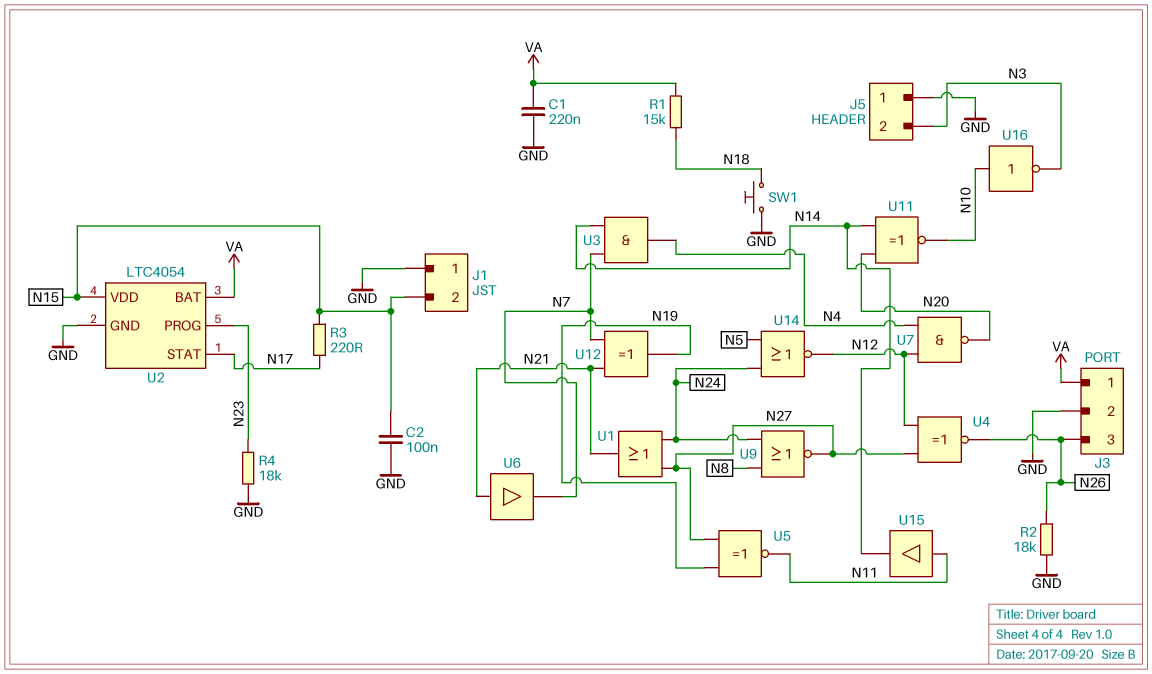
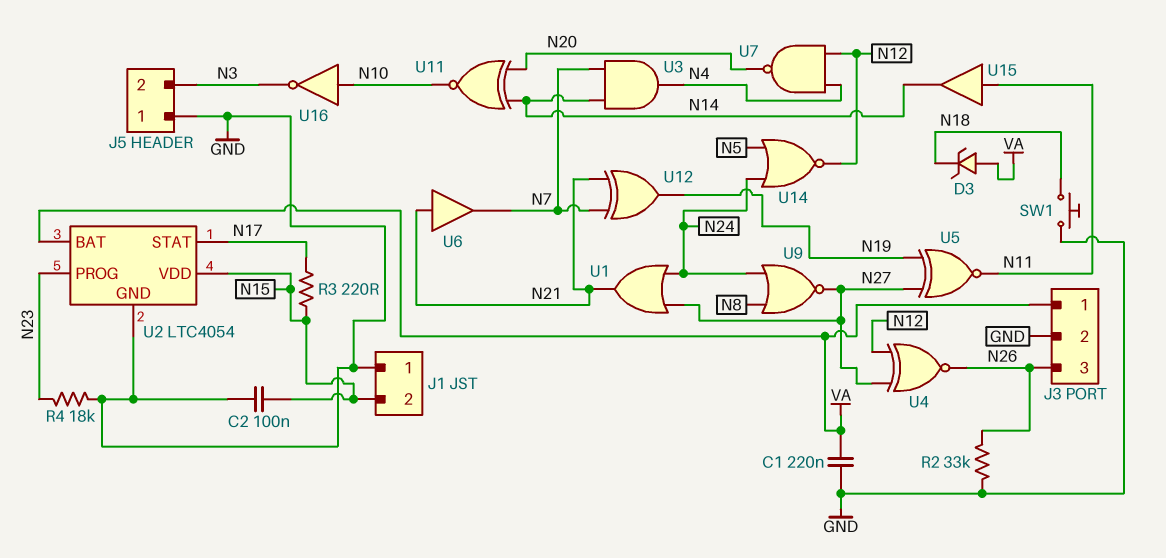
D3: none -> zener (A VA, K N18)
R1: 15k (N18, VA) -> none
R2: 18k (GND, N26) -> 33k (GND, N26)

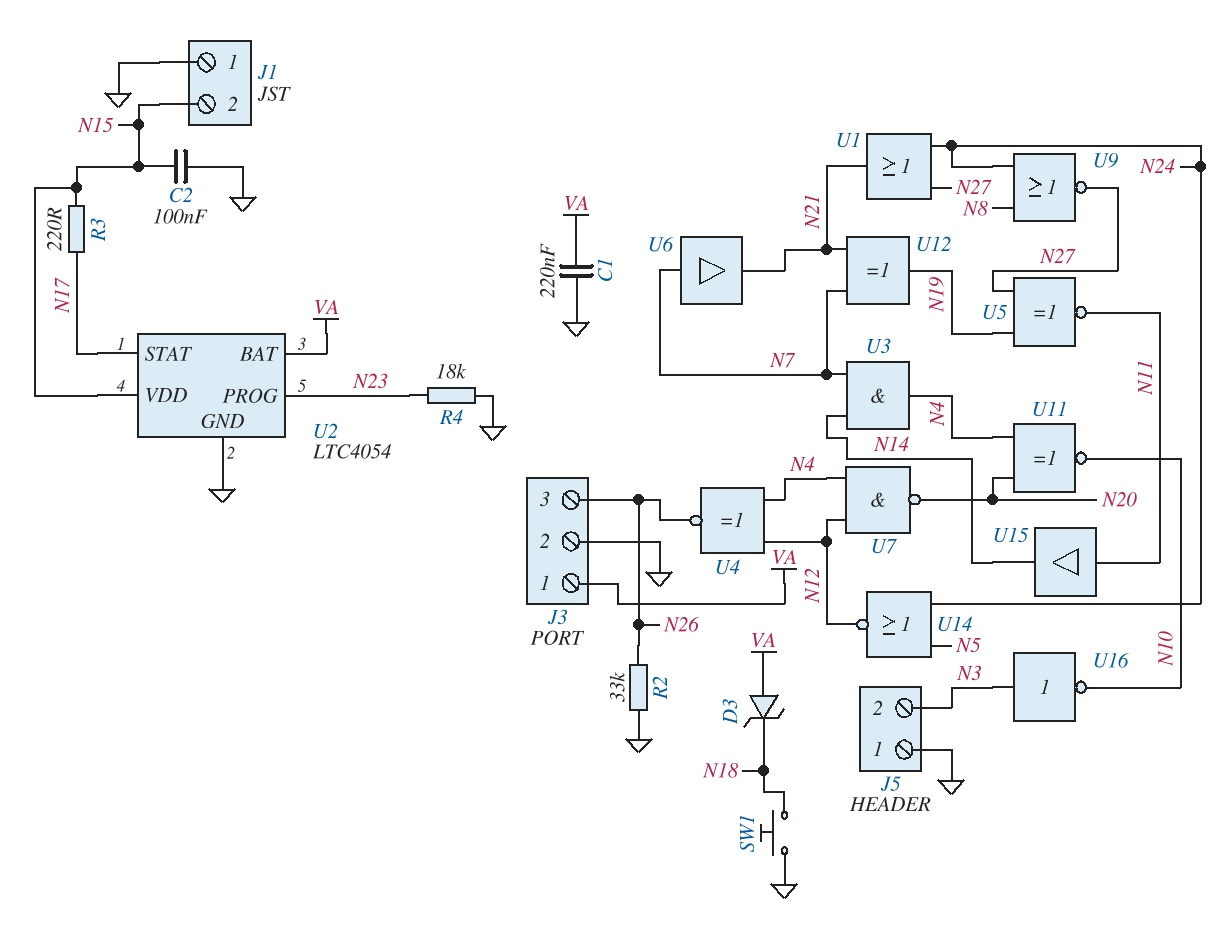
U4: XNOR (in N12, in N27, out N26) -> XNOR (in N4, in N12, out N26)
U6: buffer (in N21, out N7) -> buffer (in N7, out N21)
U11: XNOR (in N14, in N20, out N10) -> XNOR (in N4, in N20, out N10)
U16: NOT (in N10, out N3) -> NOT (in N3, out N10)

